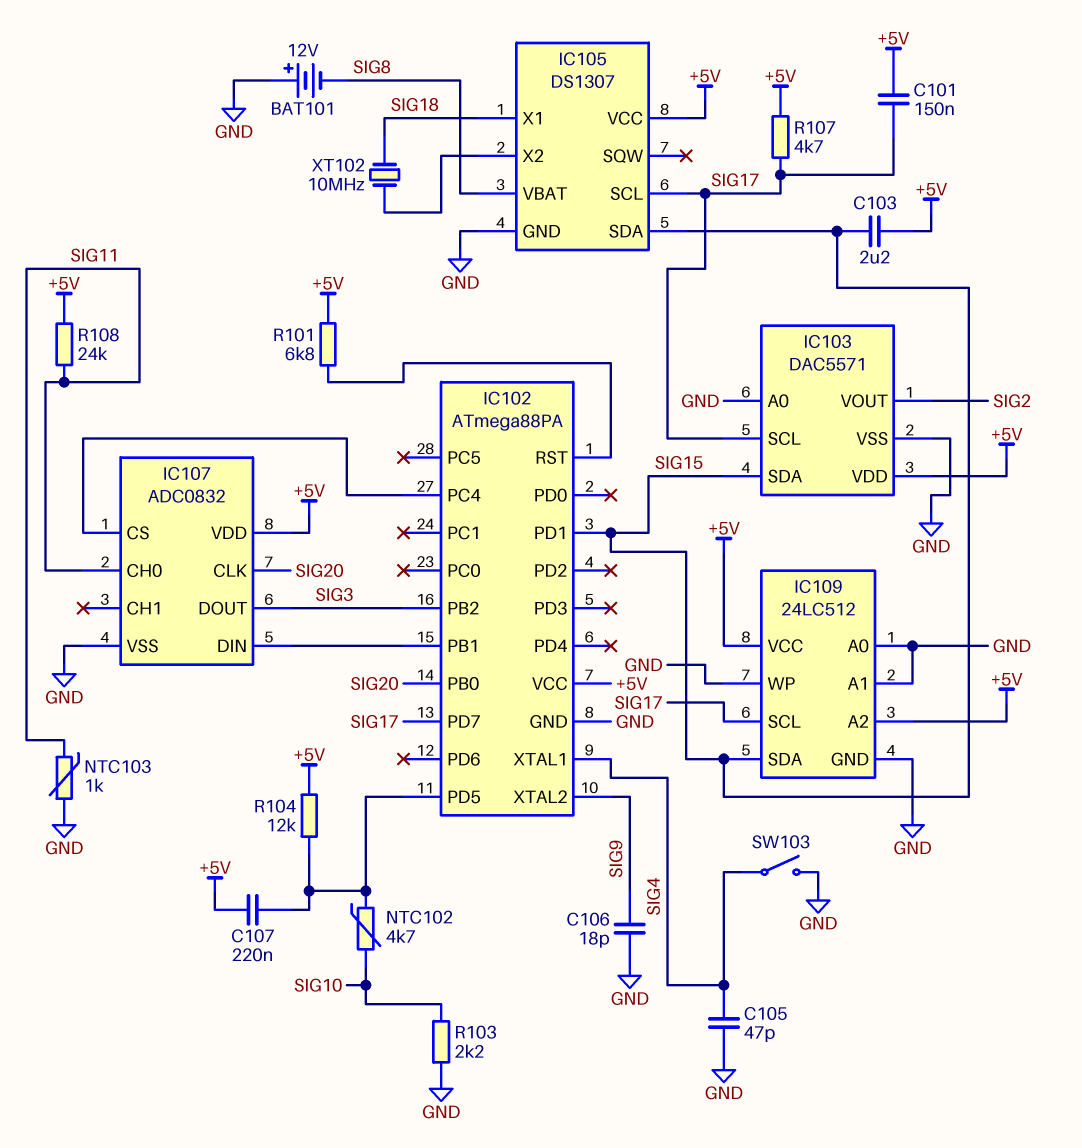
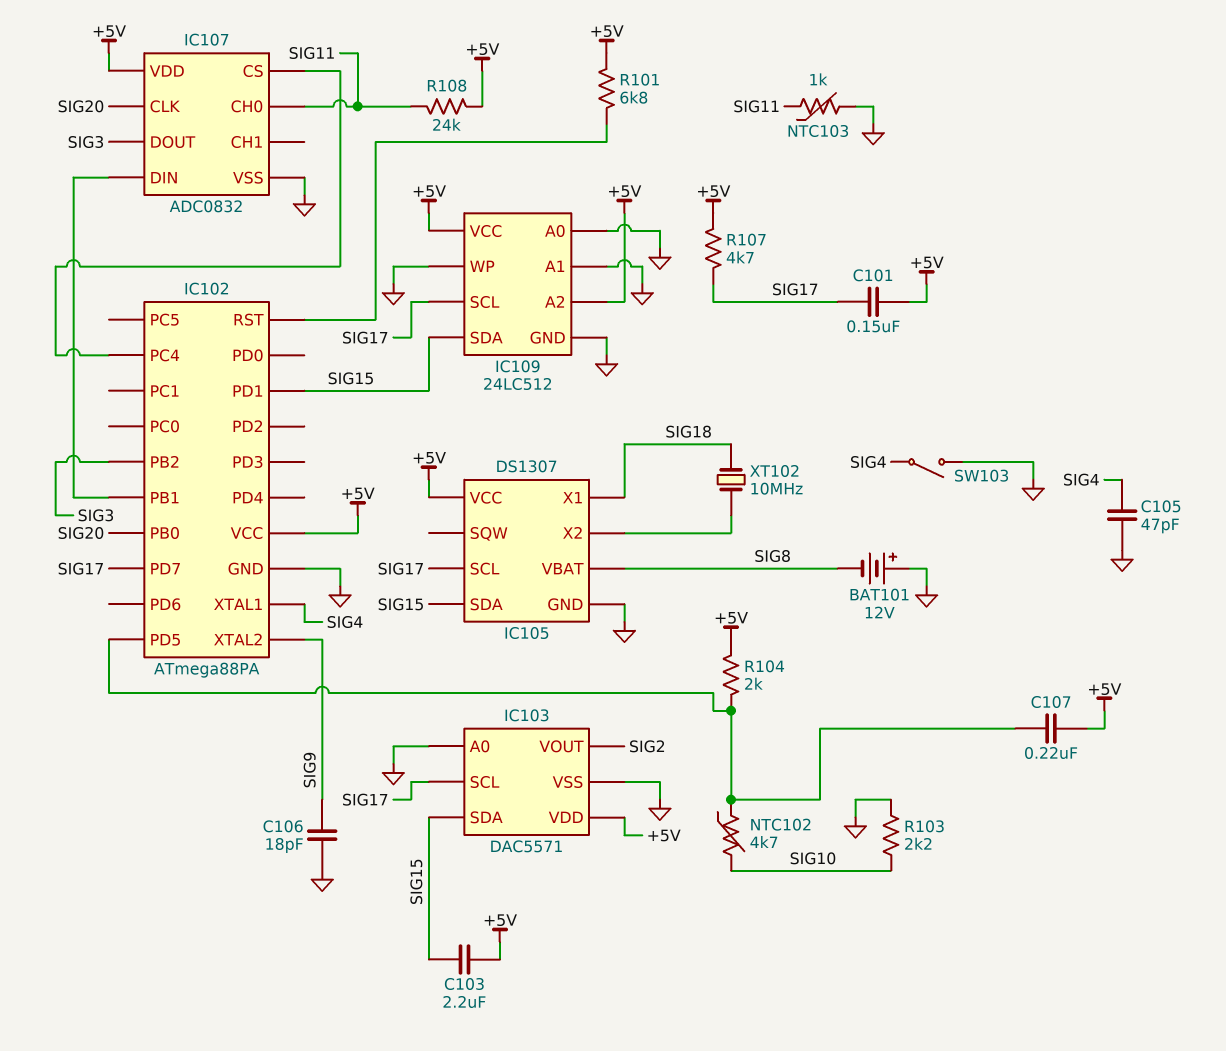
R104: 12k (+5V, IC102/PD5) -> 2k (+5V, IC102/PD5)

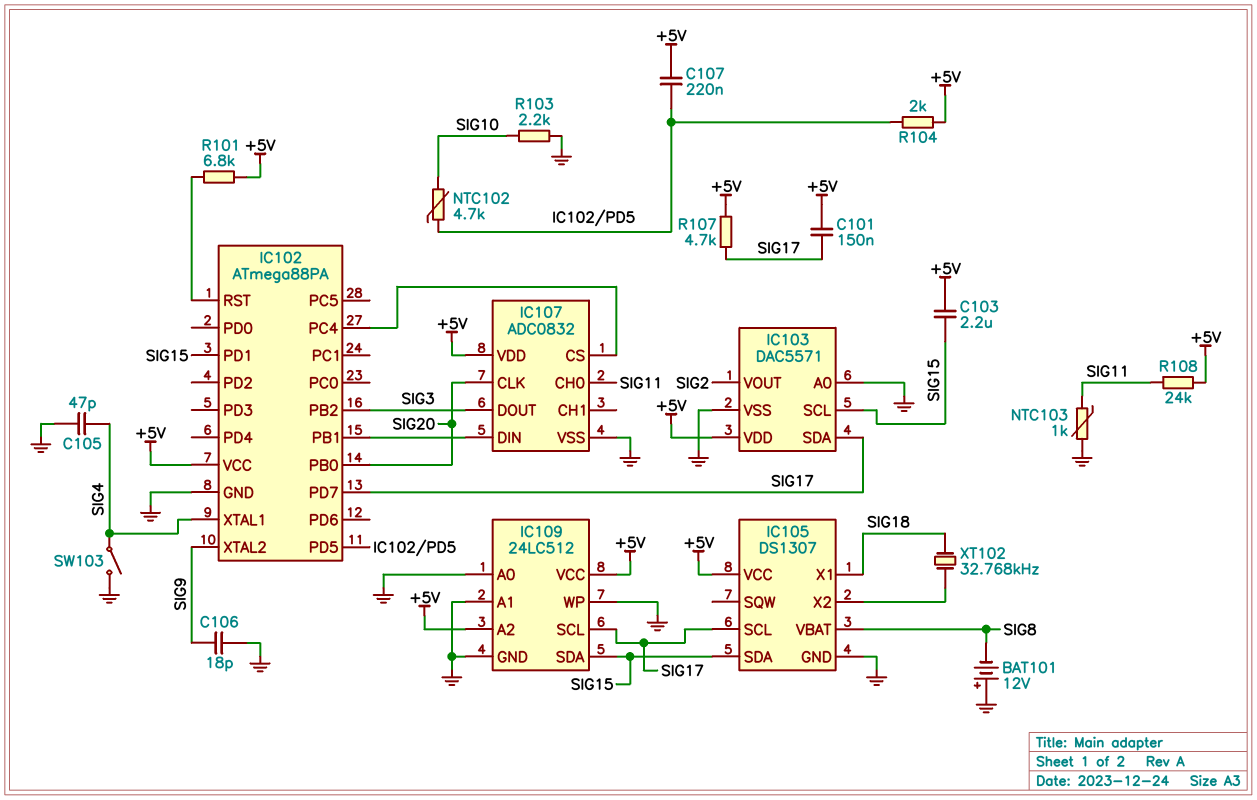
IC103 pin SCL: SIG17 -> SIG15
IC103 pin SDA: SIG15 -> SIG17
XT102: 10MHz (IC105/X2, SIG18) -> 32.768kHz (IC105/X2, SIG18)

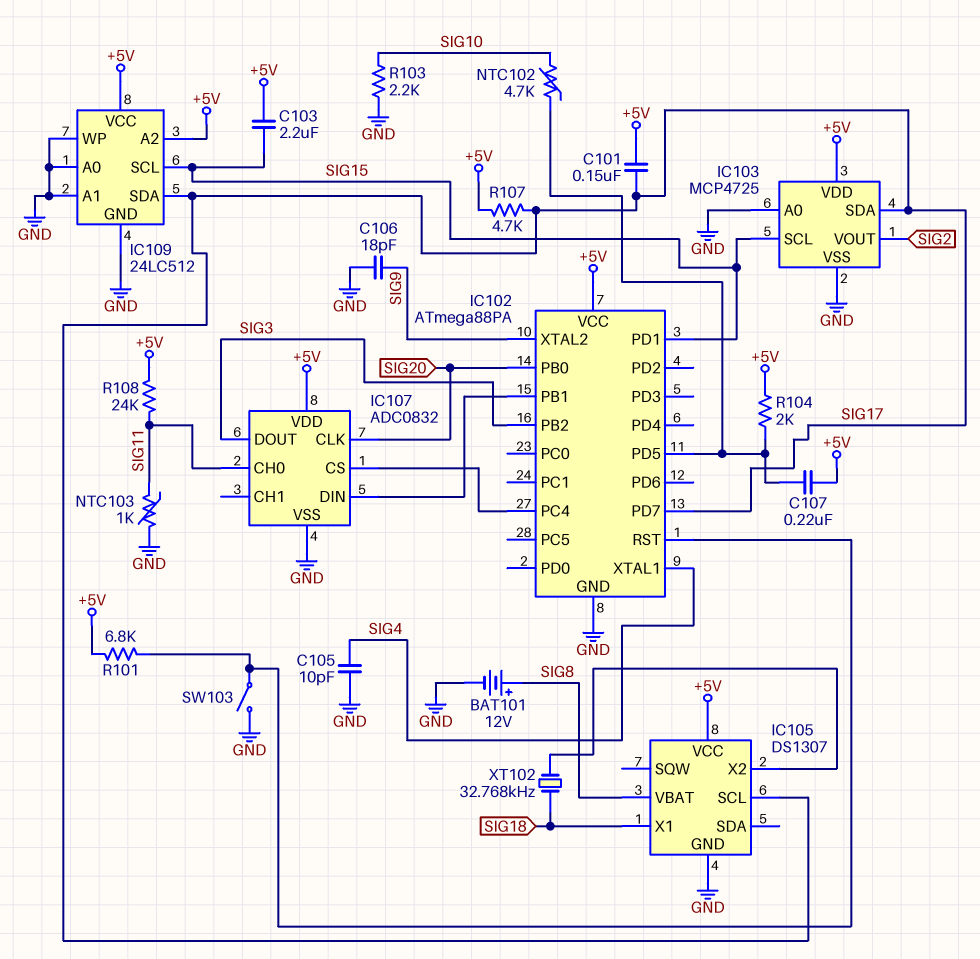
BAT101: 12V (plus GND, minus SIG8) -> 12V (plus SIG8, minus GND)
C105: 47pF (GND, SIG4) -> 10pF (GND, SIG4)
IC103: DAC5571 -> MCP4725
IC105 pin SDA: SIG15 -> none
IC109 pin SCL: SIG17 -> SIG15
IC109 pin SDA: SIG15 -> SIG17
SW103: switch (GND, SIG4) -> switch (GND, IC102/RST)

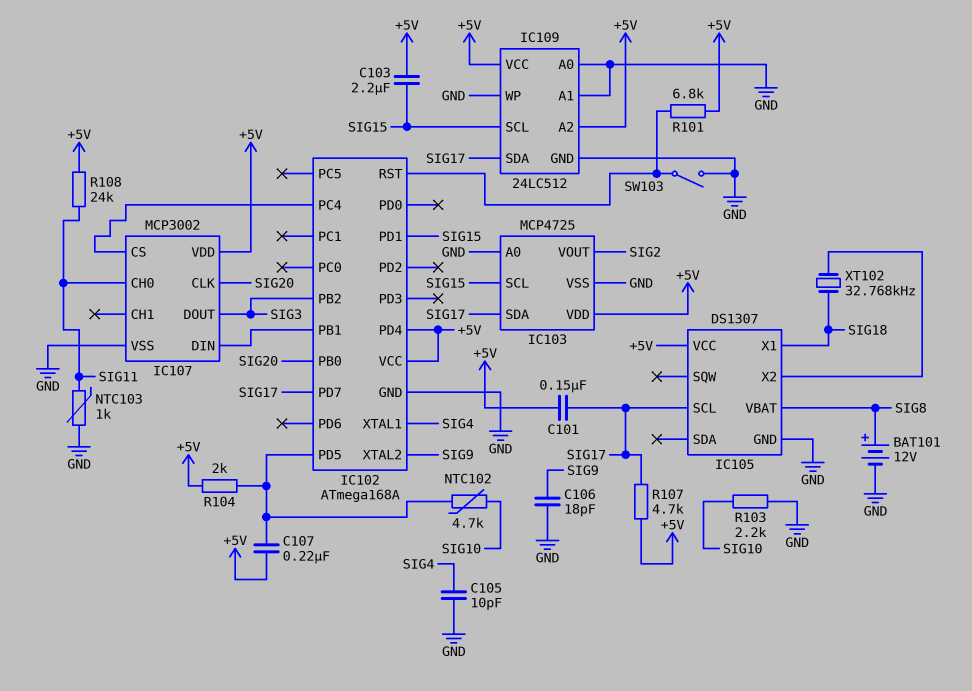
IC102: ATmega88PA -> ATmega168A
IC102 pin PD4: none -> +5V
IC107: ADC0832 -> MCP3002

